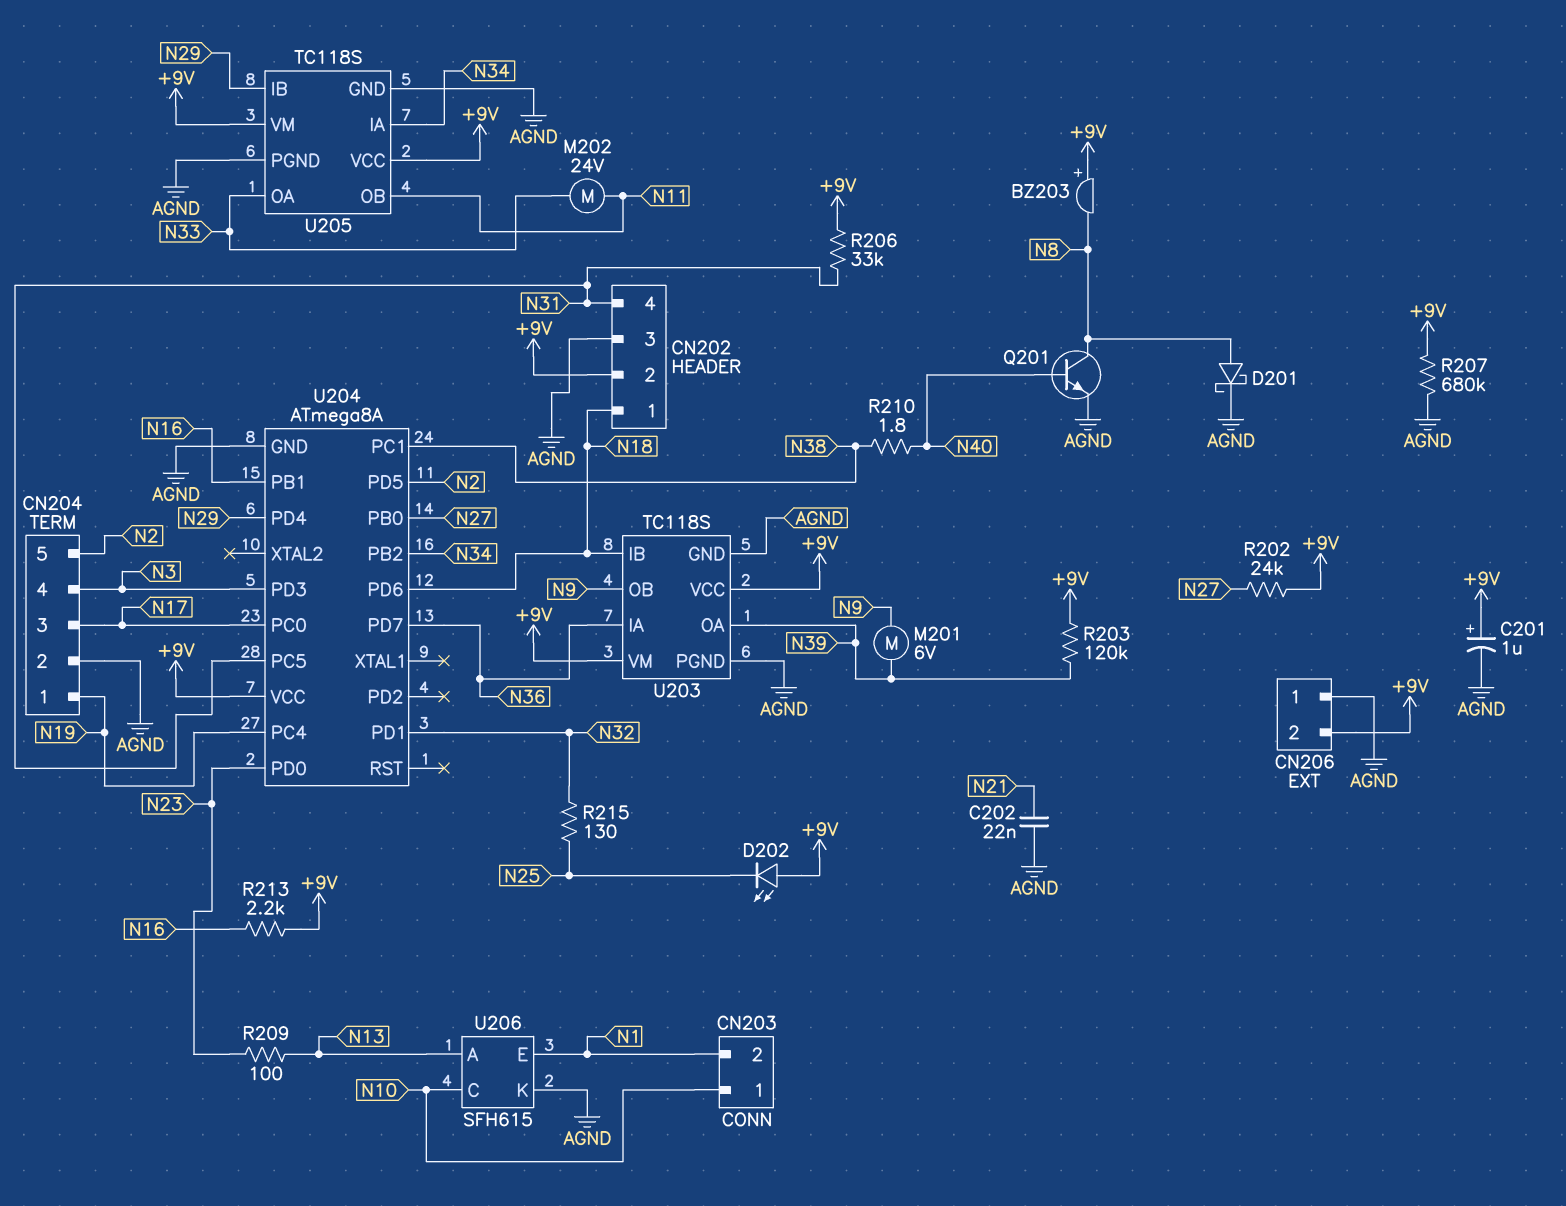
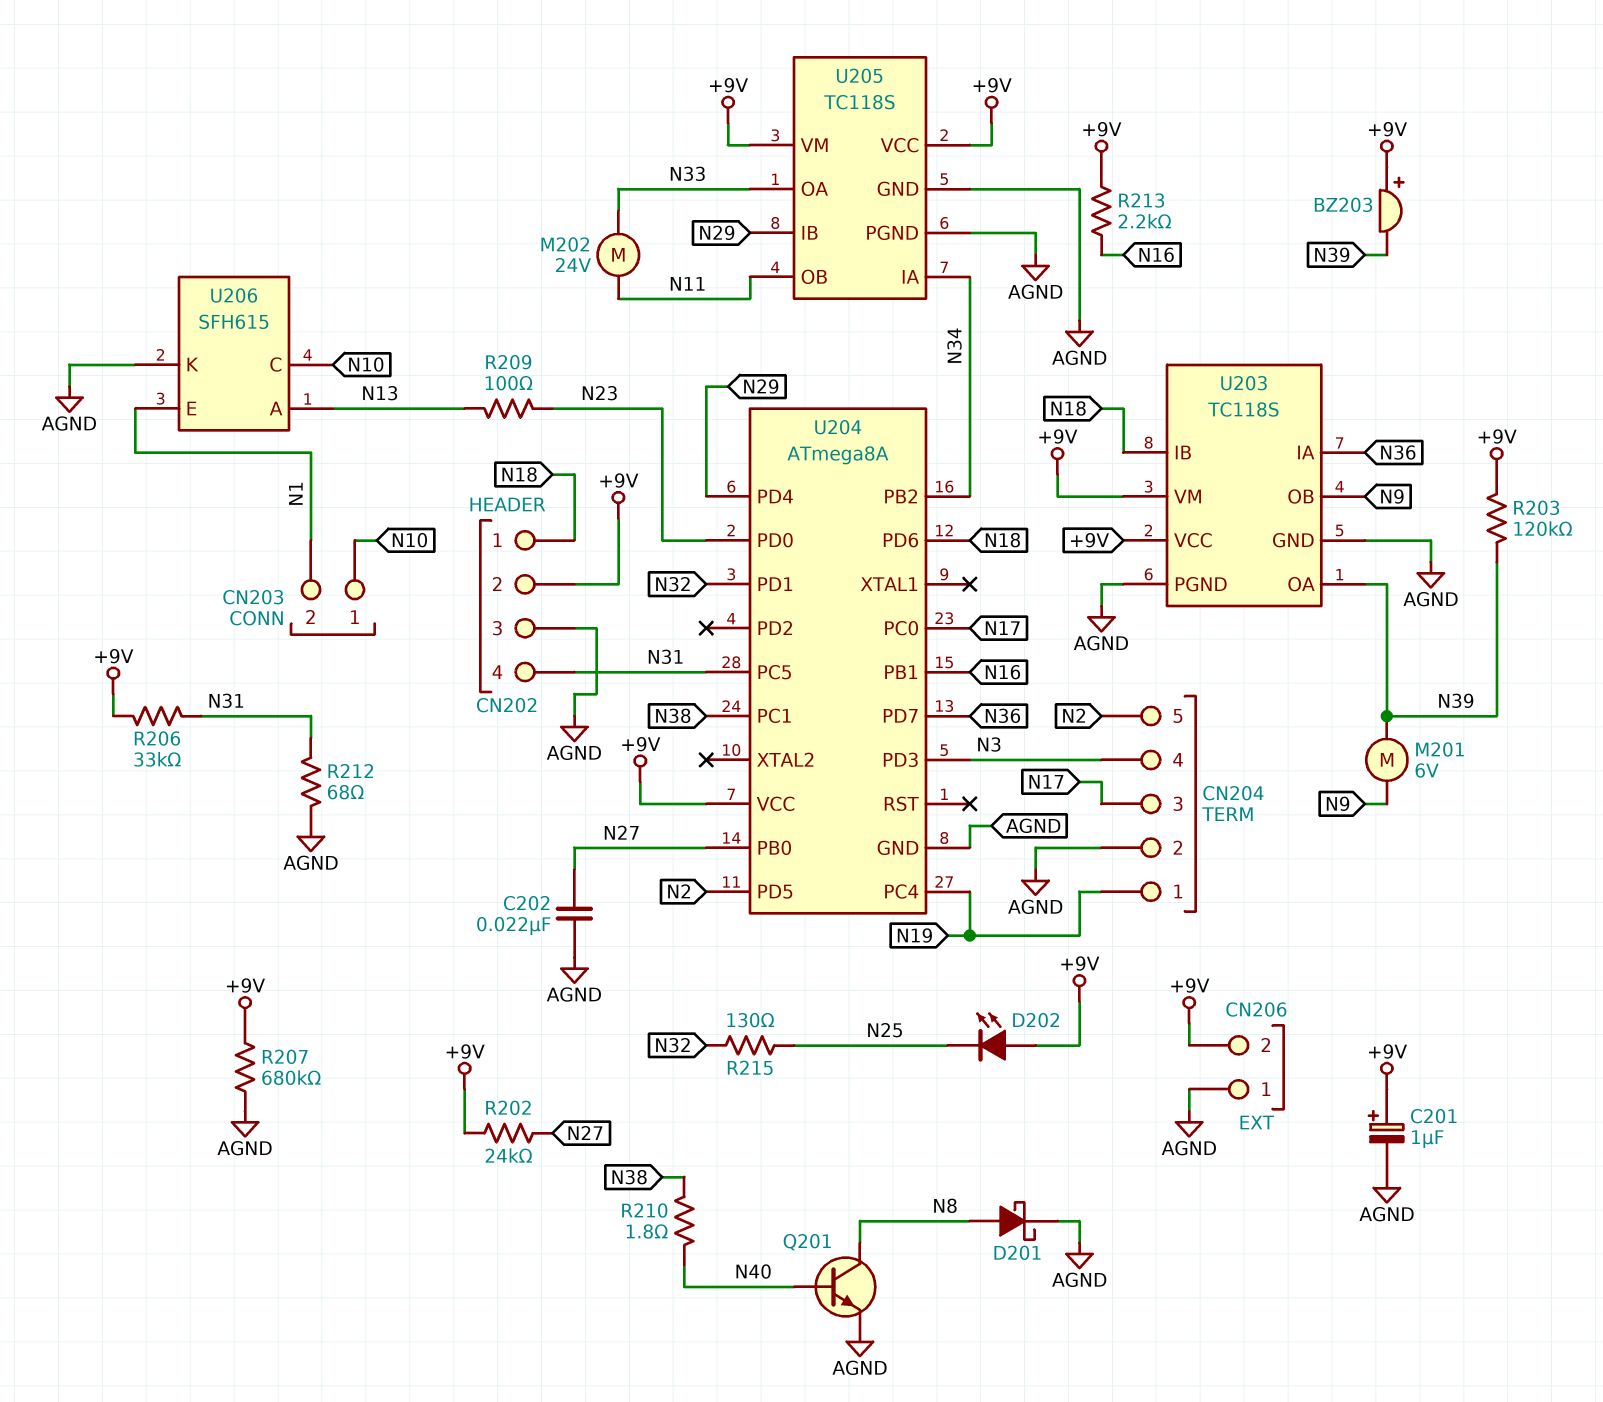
BZ203: buzzer (plus +9V, minus N8) -> buzzer (plus +9V, minus N39)
C202: 22nF (AGND, N21) -> 22nF (AGND, N27)
R212: none -> 68 (AGND, N31)

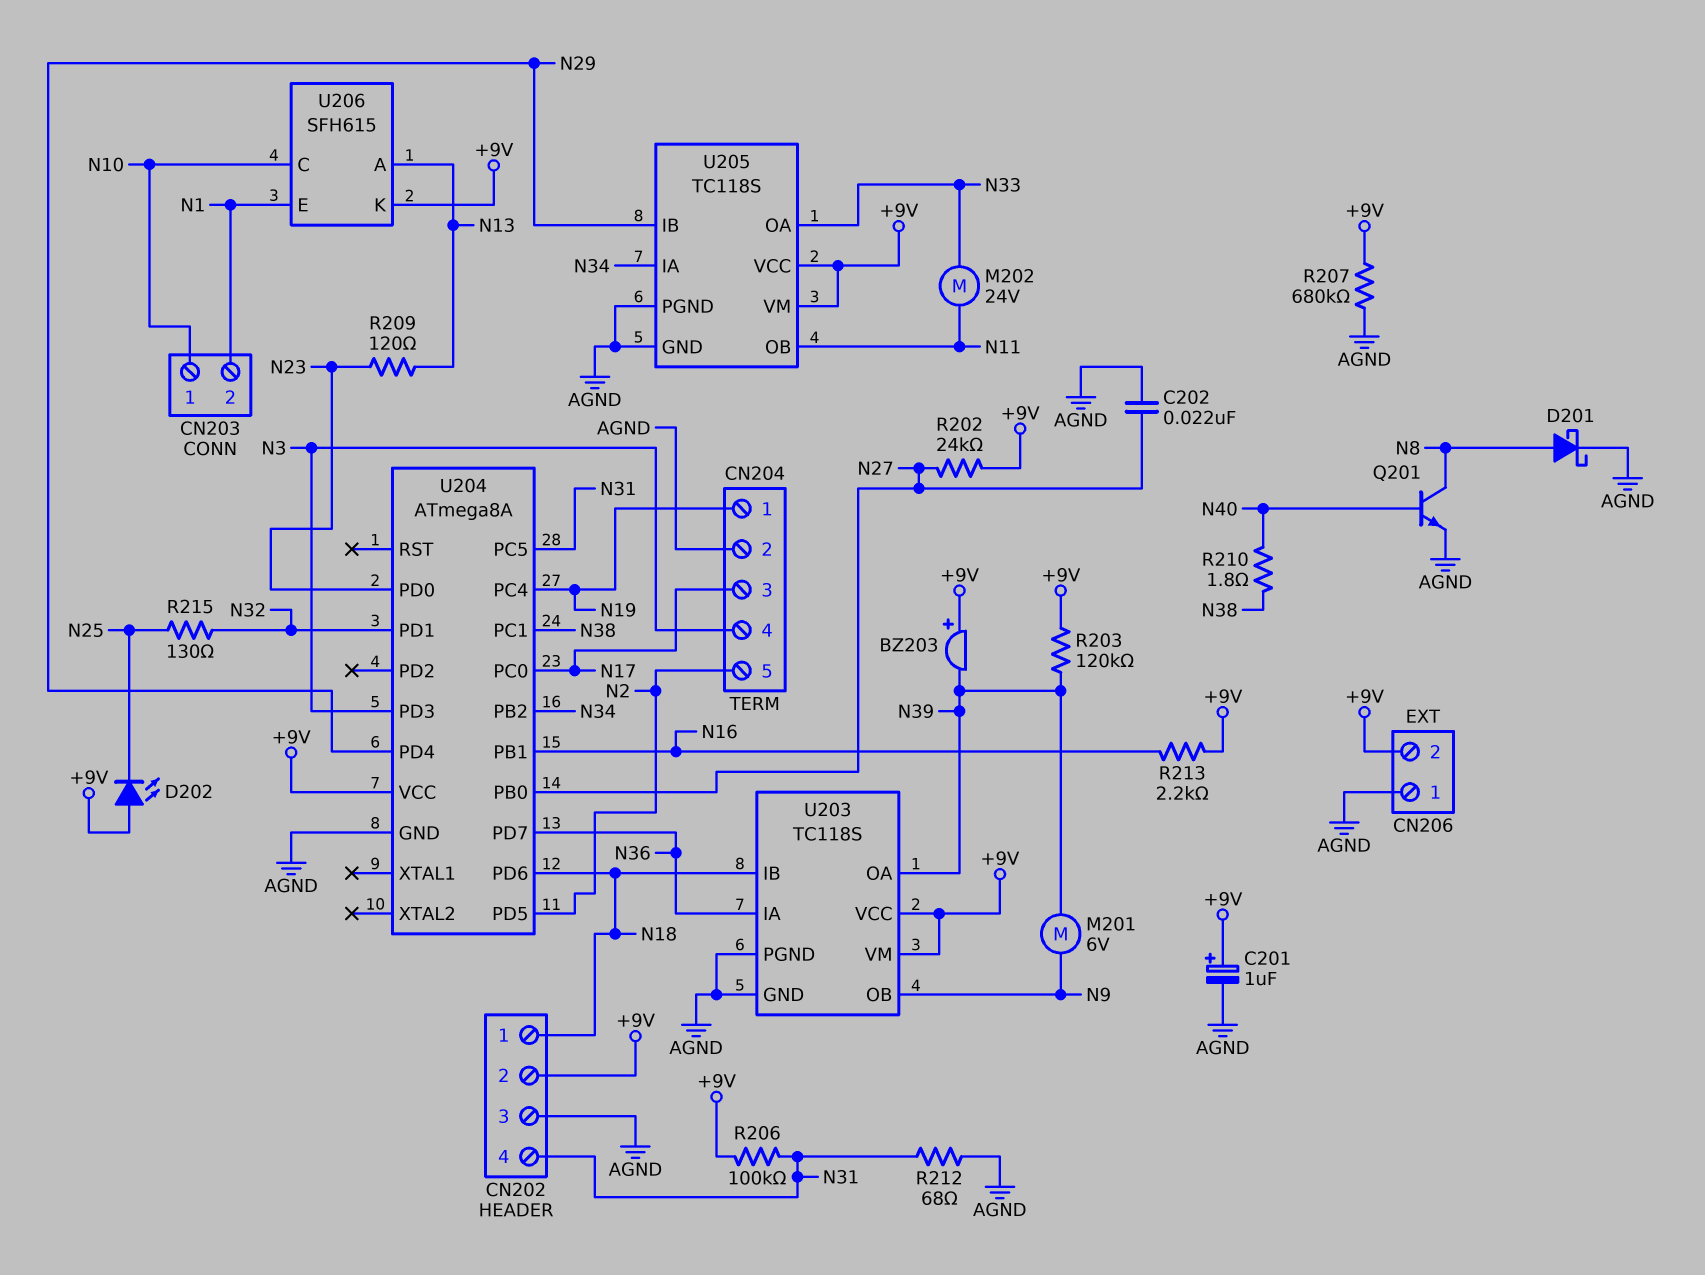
R206: 33k (+9V, N31) -> 100k (+9V, N31)
R209: 100 (N13, N23) -> 120 (N13, N23)
U206 pin K: AGND -> +9V

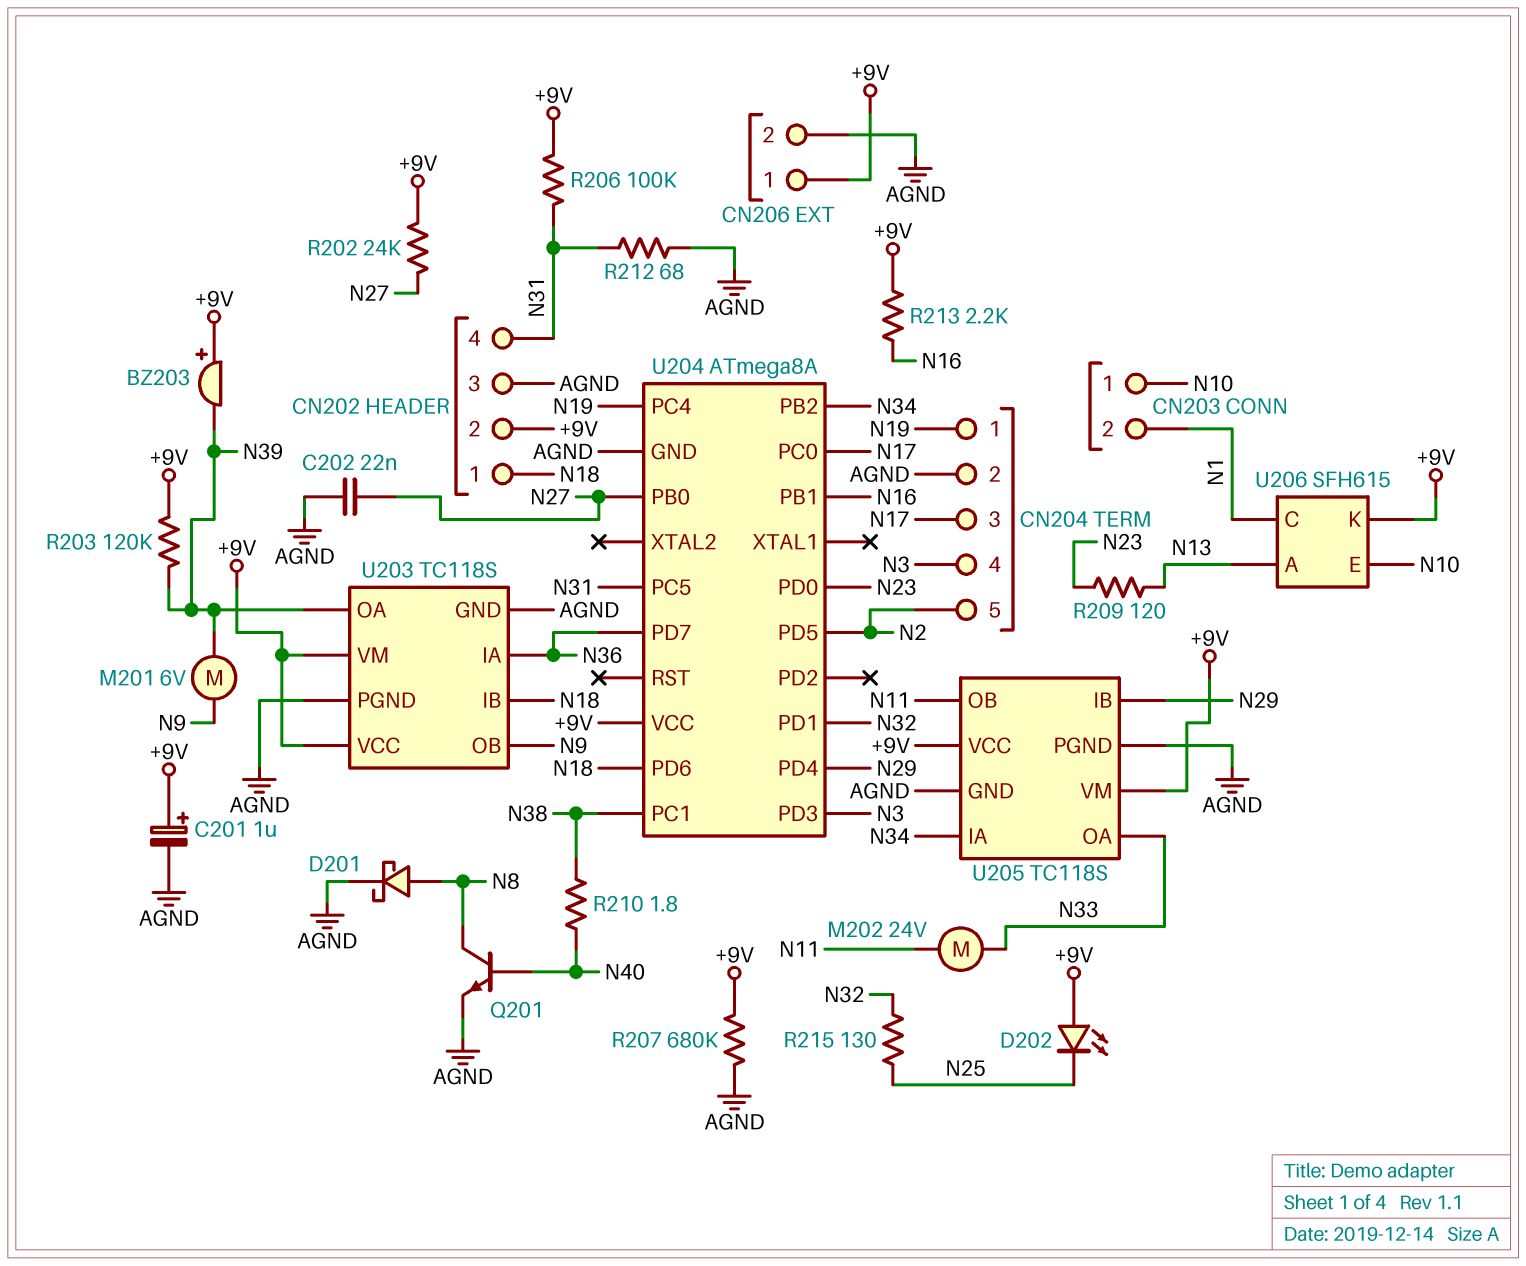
CN206 pin 1: AGND -> +9V
CN206 pin 2: +9V -> AGND
U206 pin C: N10 -> N1
U206 pin E: N1 -> N10

